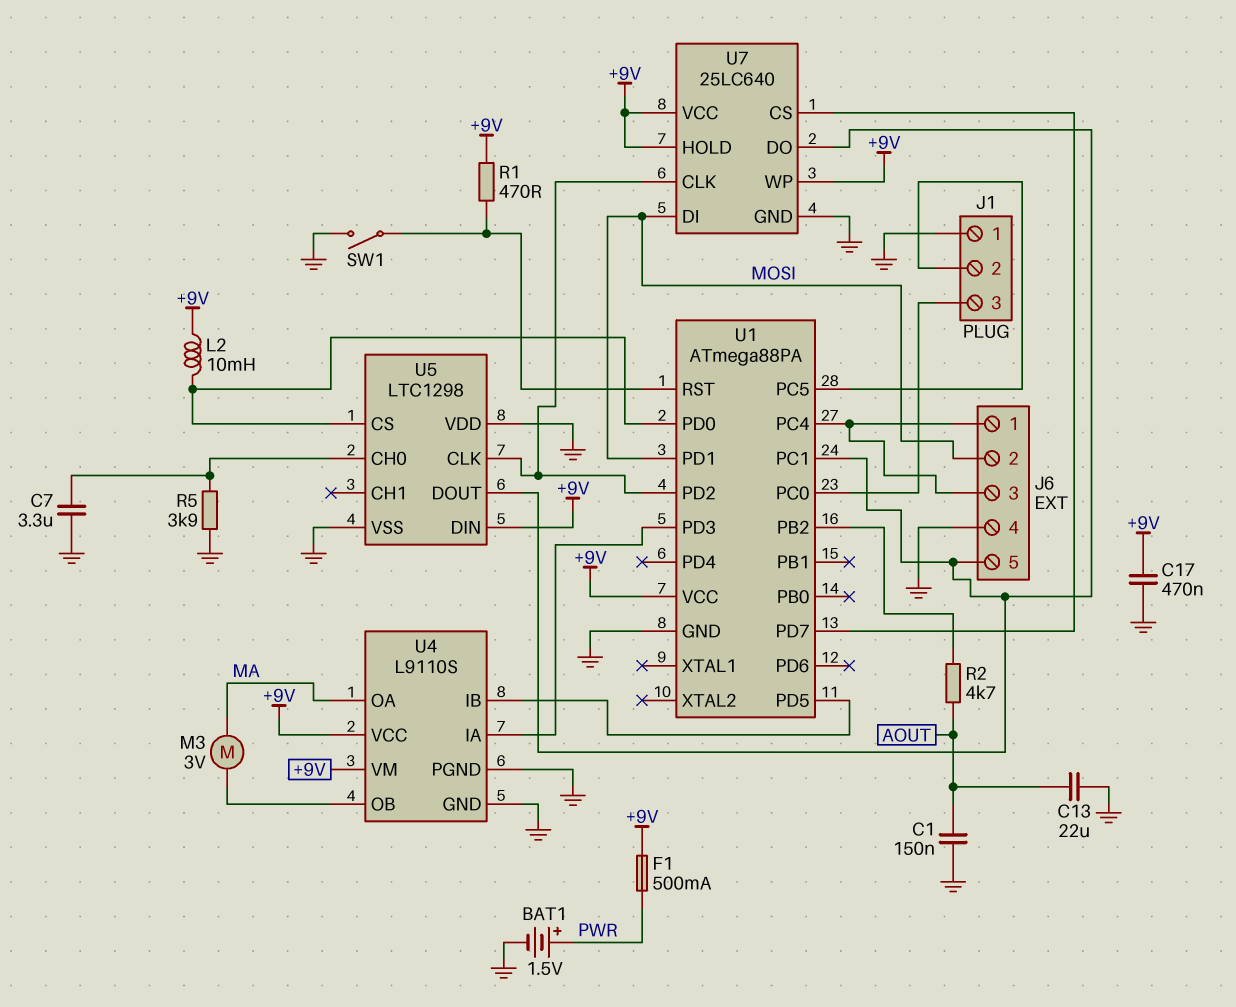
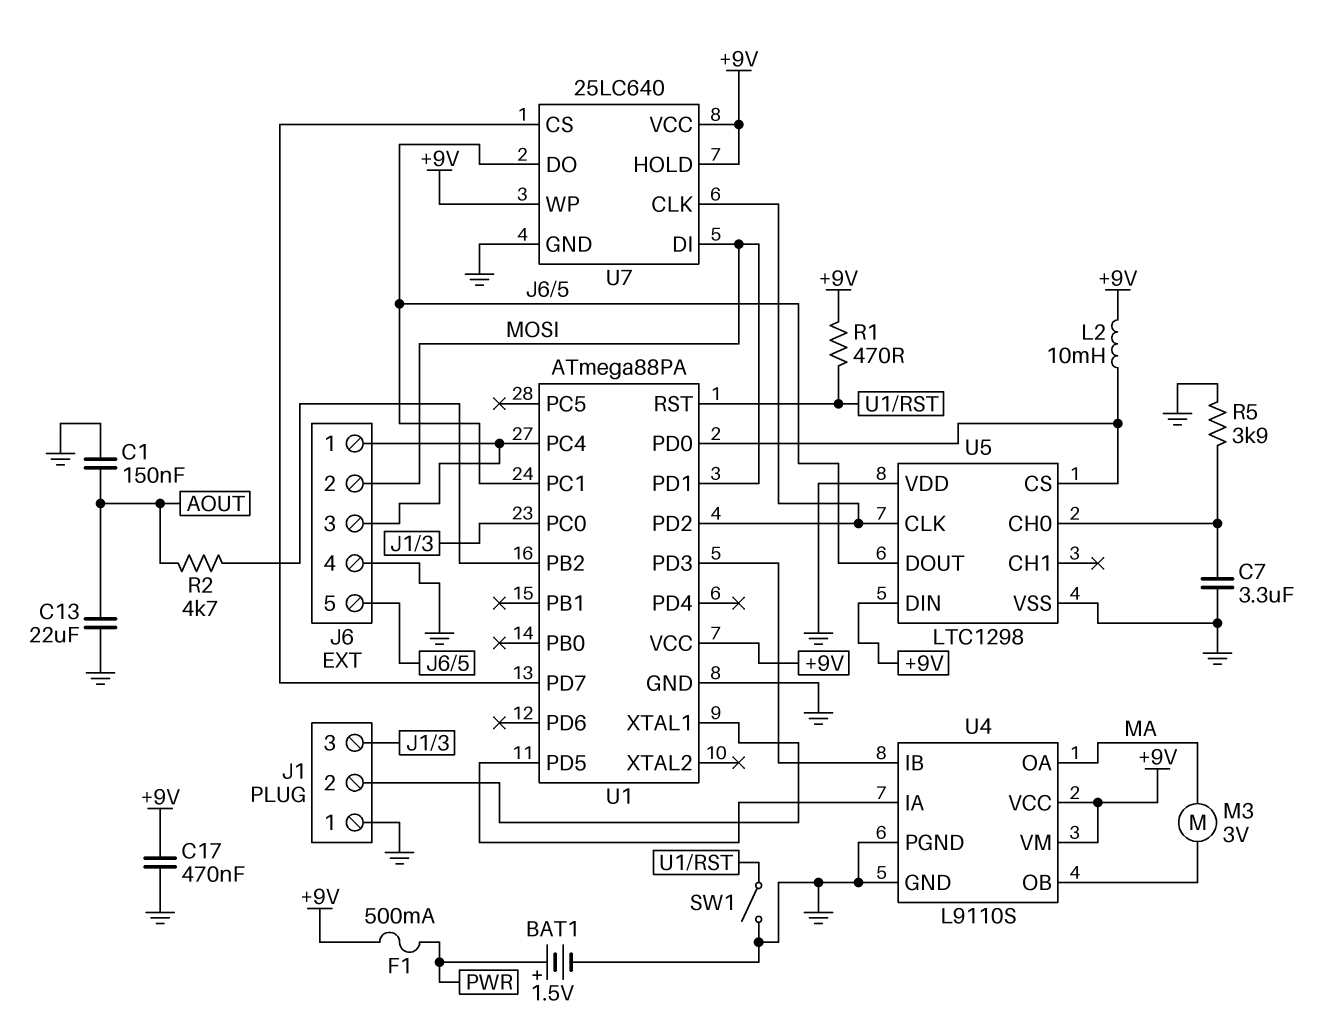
U1 pin PC5: J1/2 -> none
U1 pin XTAL1: none -> J1/2
U4 pin IA: U1/PD3 -> U1/PD5
U4 pin IB: U1/PD5 -> U1/PD3

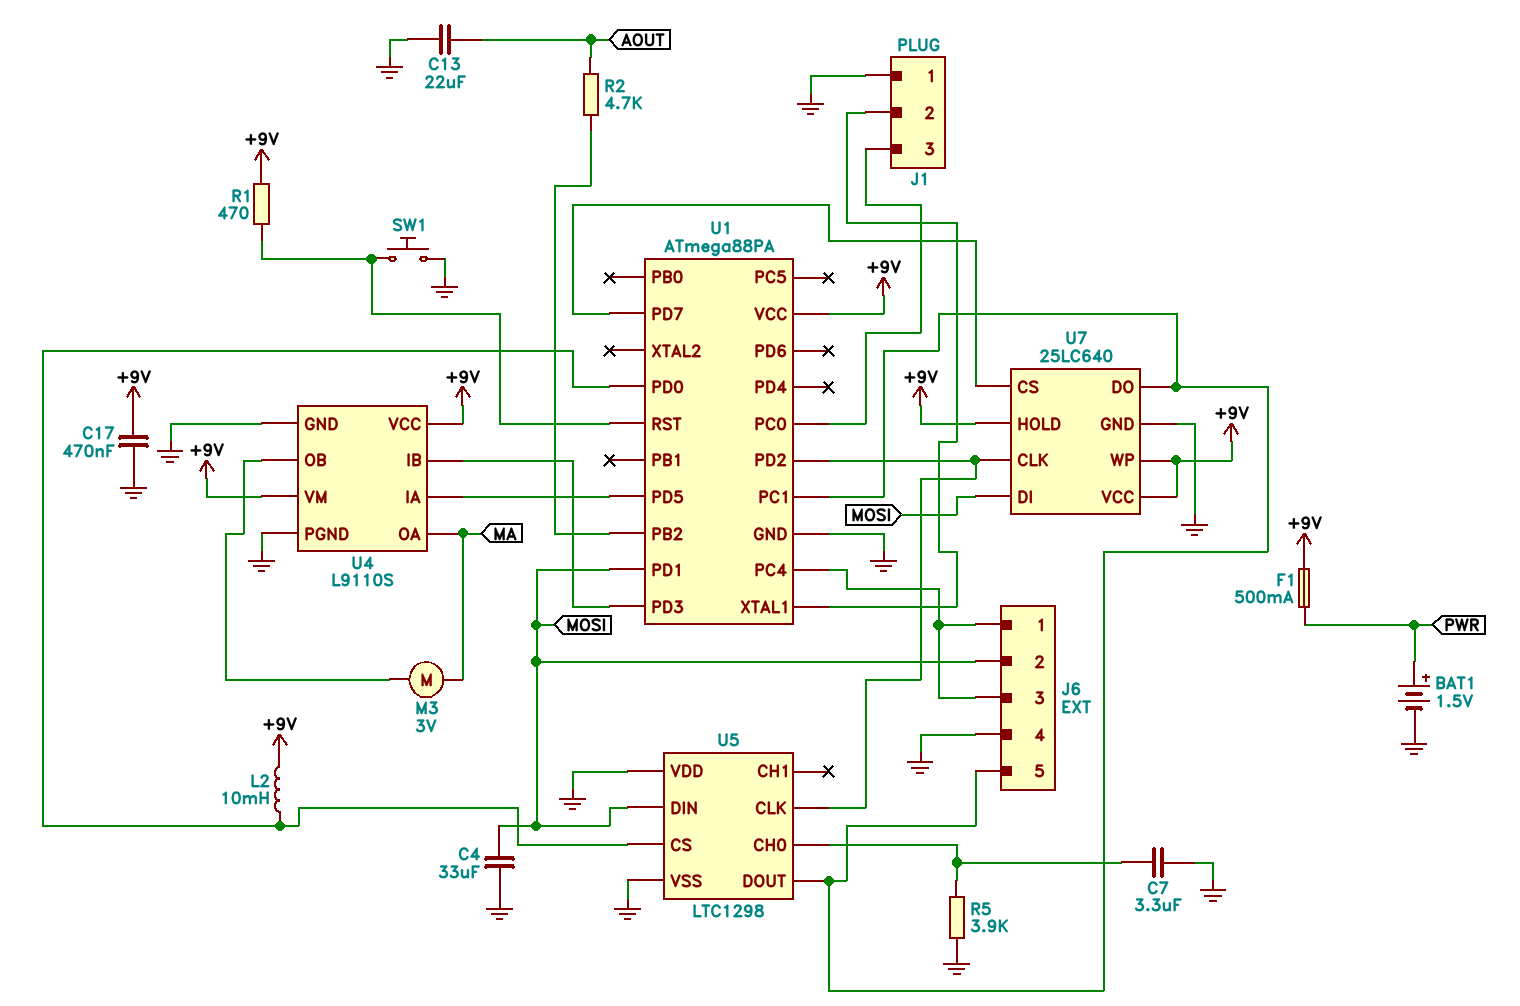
C1: 150nF (AOUT, GND) -> none
C4: none -> 33uF (GND, MOSI)
SW1: switch (GND, U1/RST) -> button (GND, U1/RST)
U5 pin DIN: +9V -> MOSI

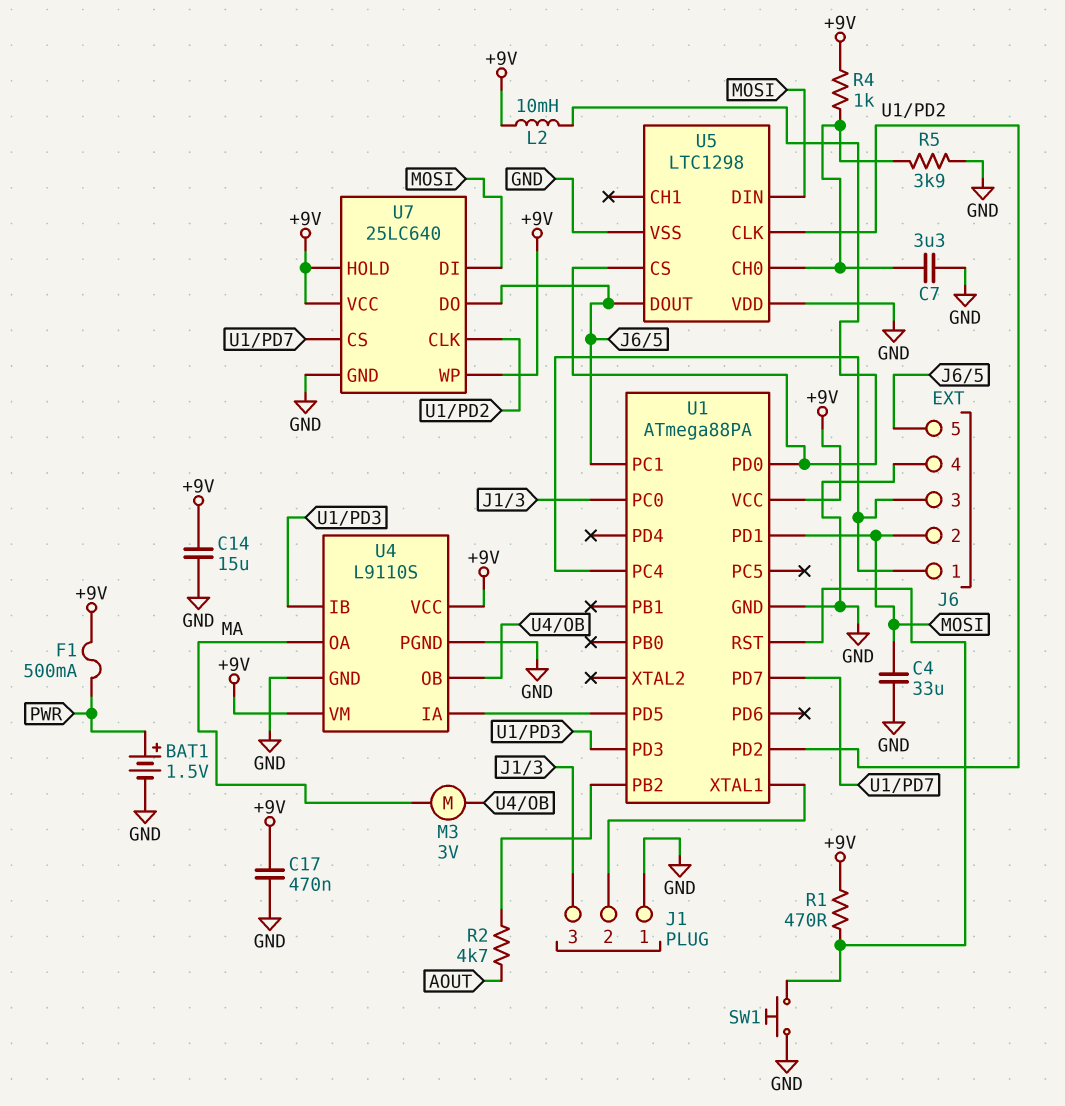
C13: 22uF (AOUT, GND) -> none
C14: none -> 15uF (+9V, GND)
R4: none -> 1k (+9V, U5/CH0)

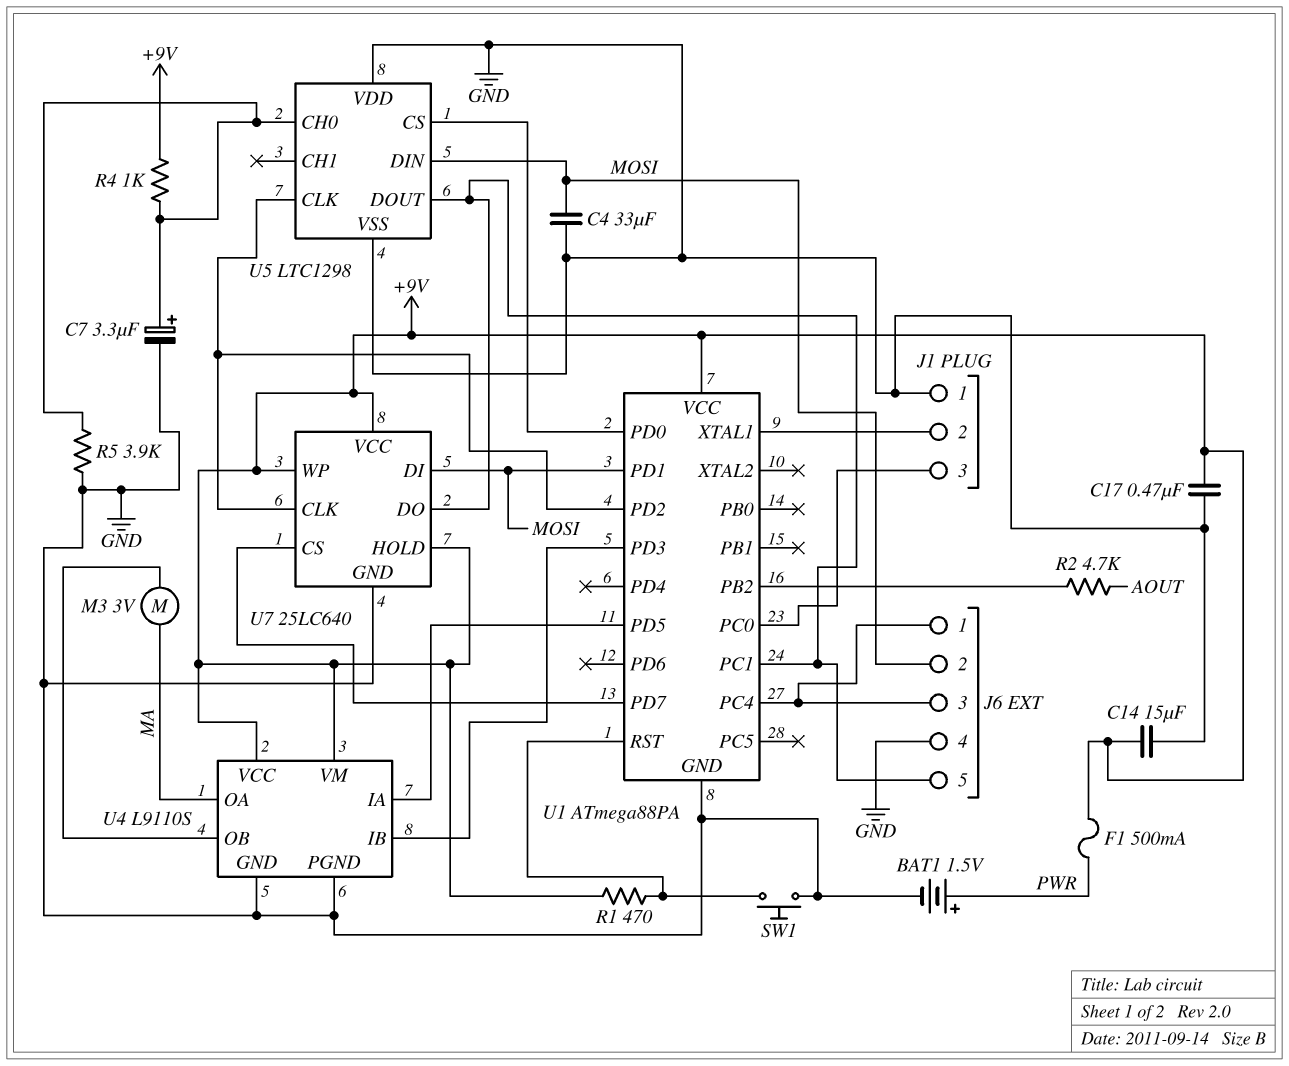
C7: 3.3uF (GND, U5/CH0) -> 3.3uF (plus U5/CH0, minus GND)
L2: 10mH (+9V, U1/PD0) -> none

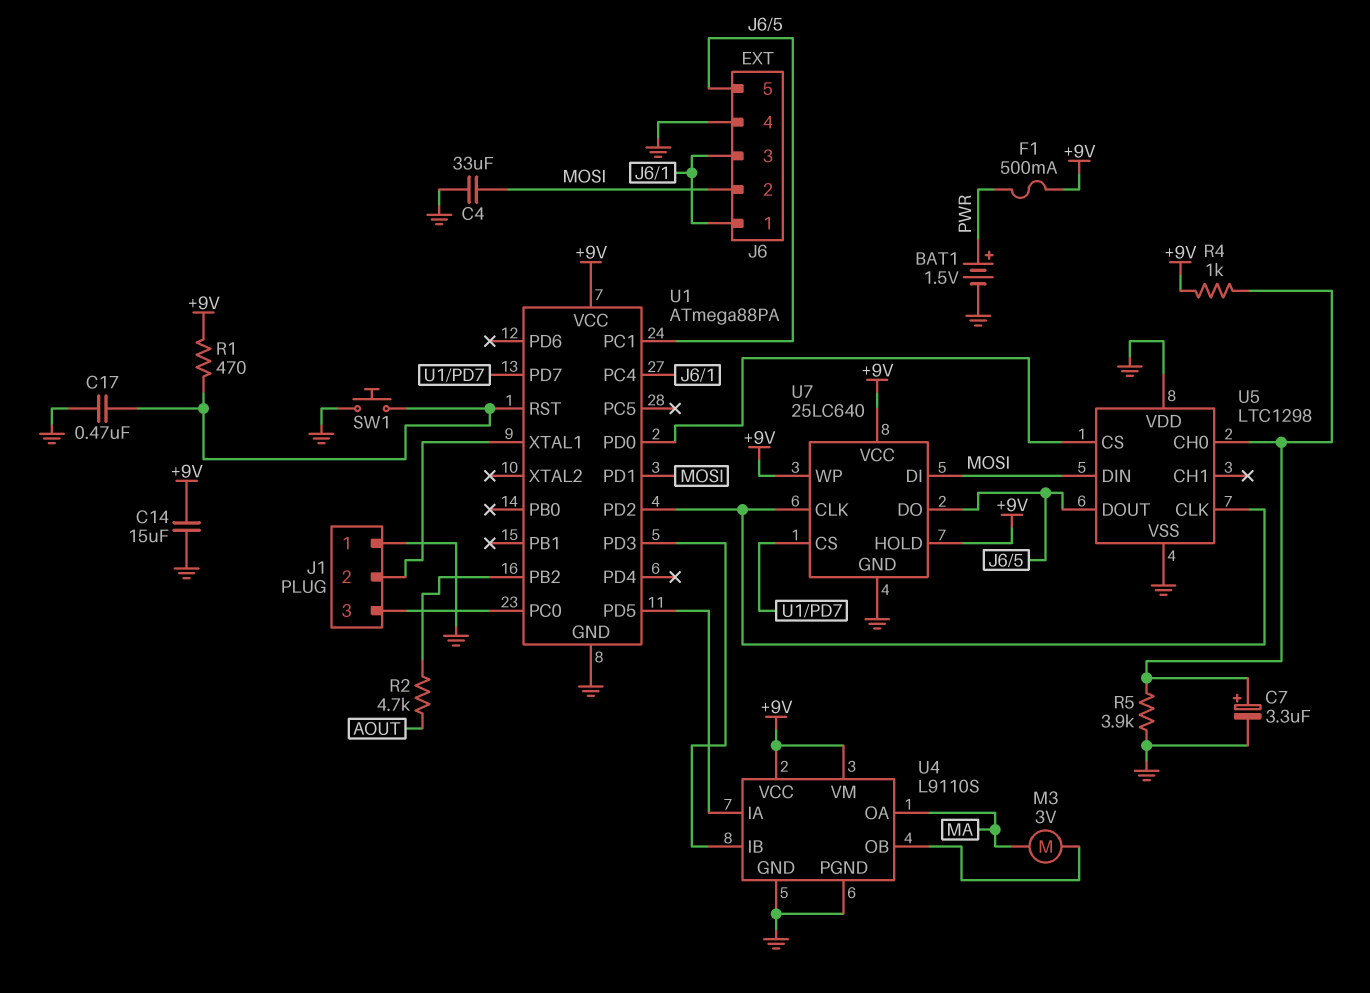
C17: 470nF (+9V, GND) -> 470nF (GND, U1/RST)

